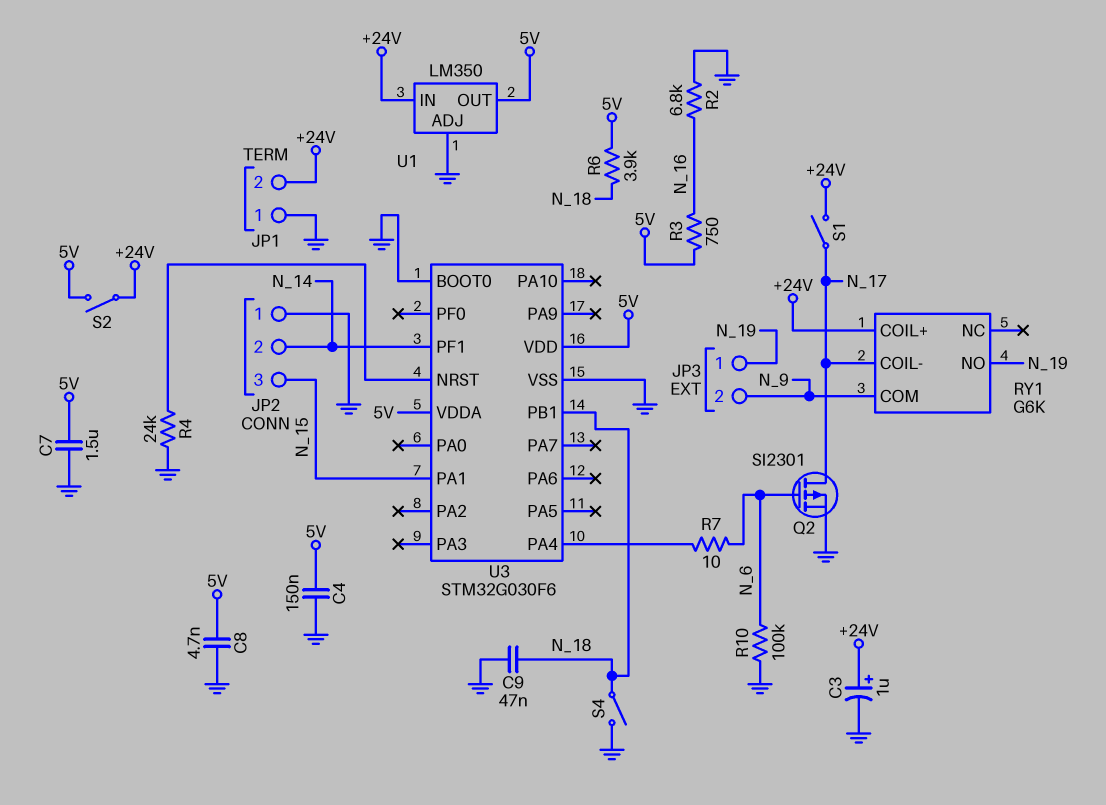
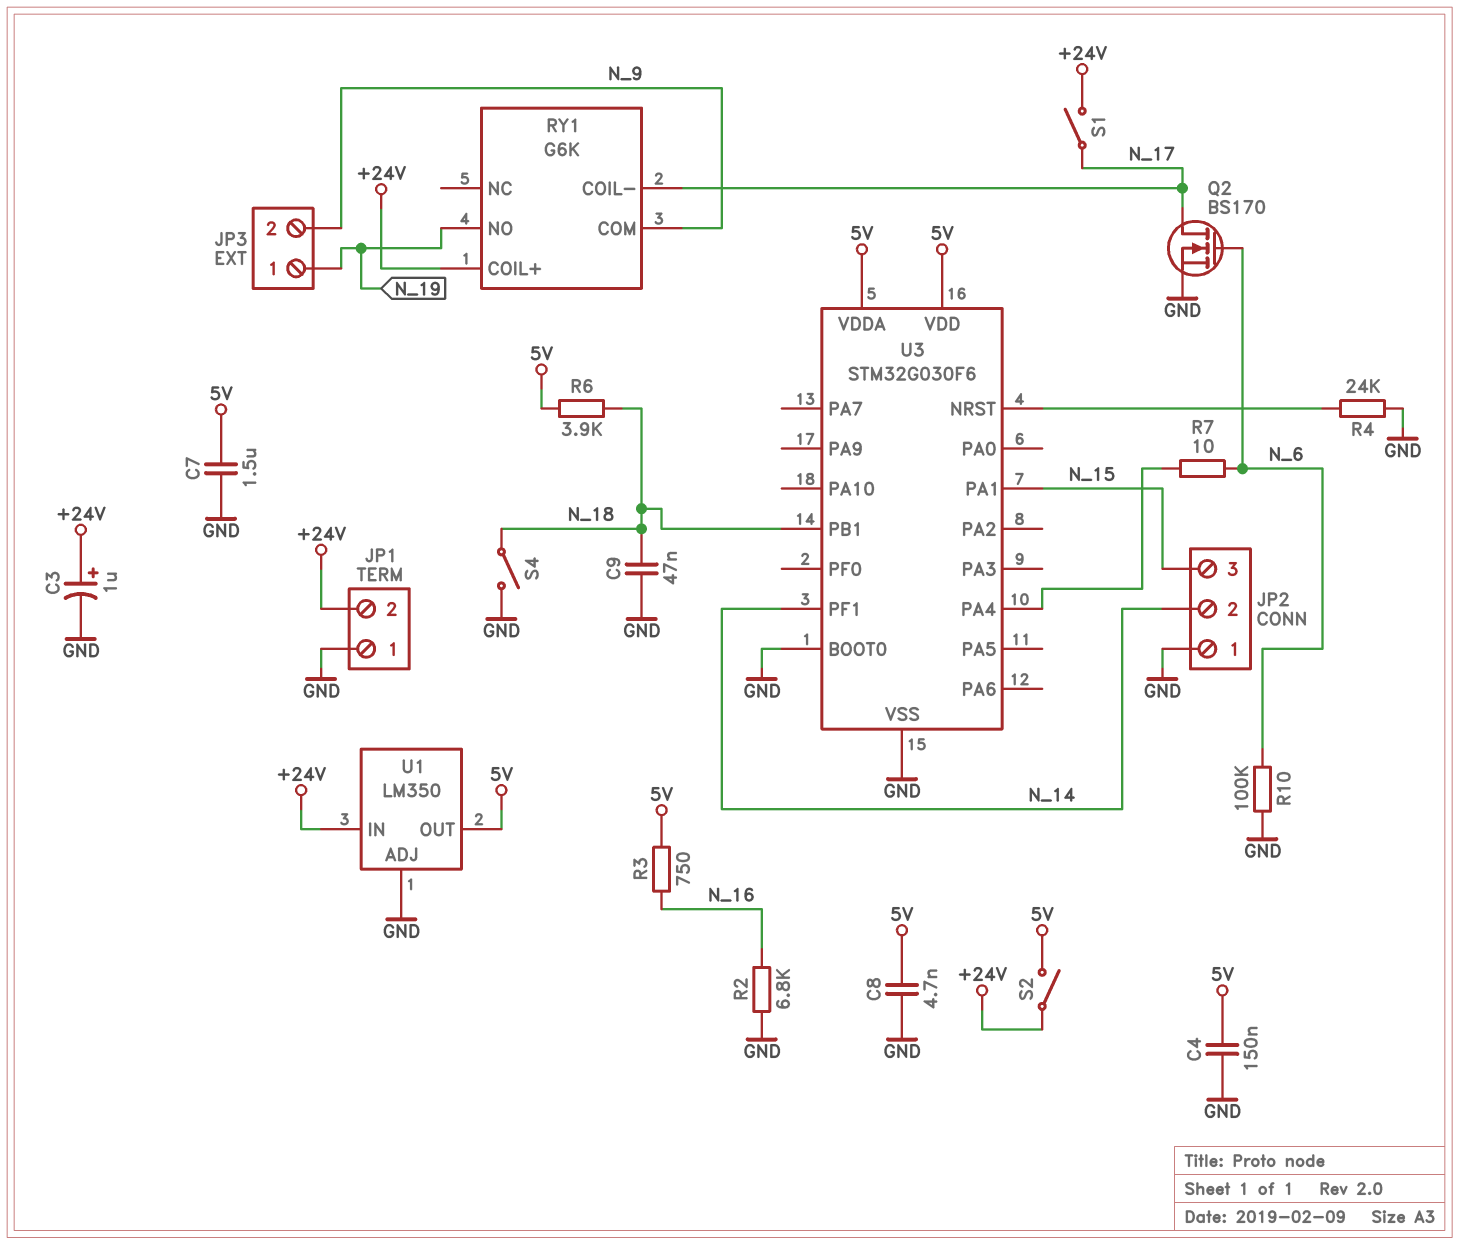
Q2: PMOS SI2301 (G N_6, D N_17, S GND) -> NMOS BS170 (G N_6, D N_17, S GND)

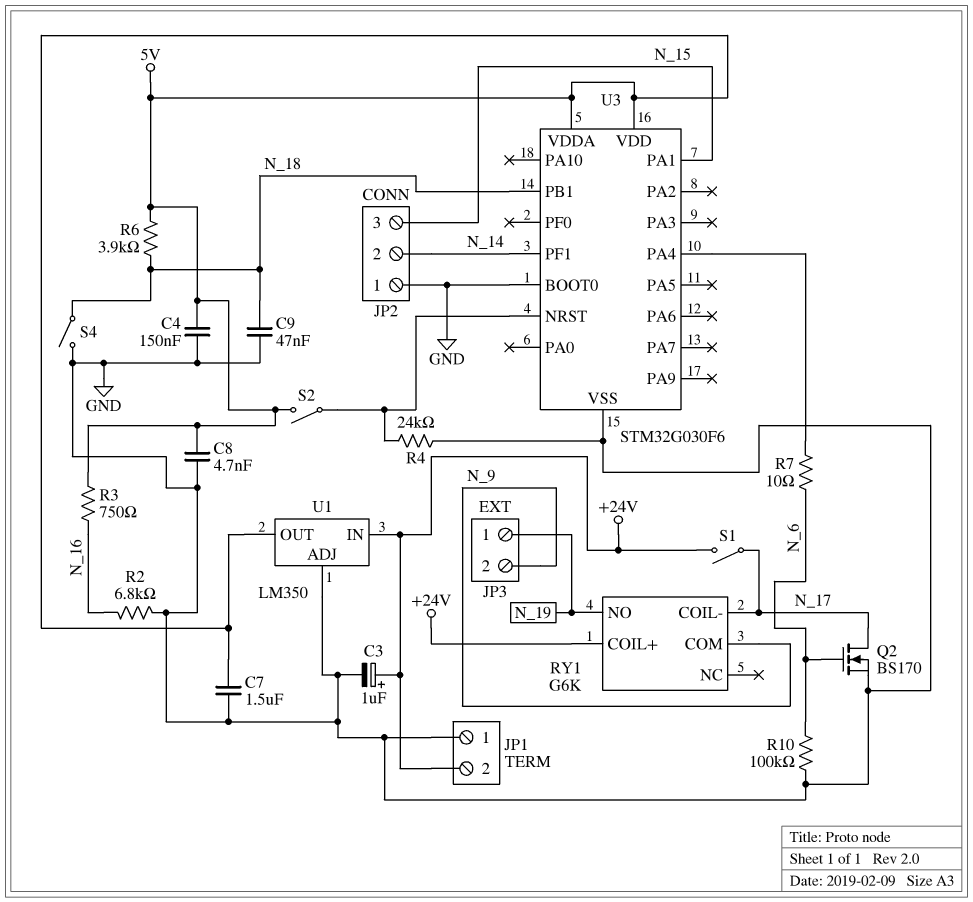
S2: switch (+24V, 5V) -> switch (5V, U3/NRST)

